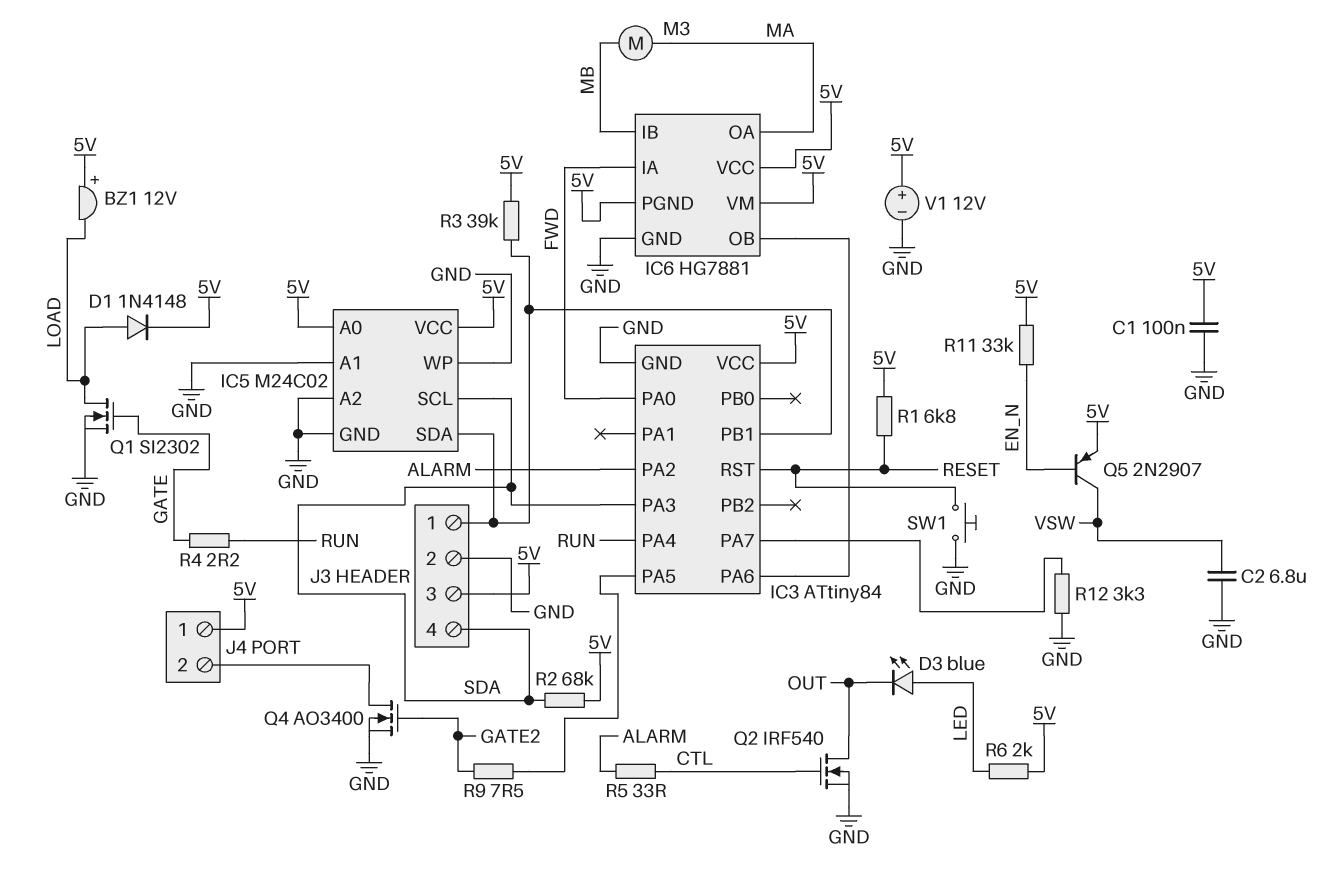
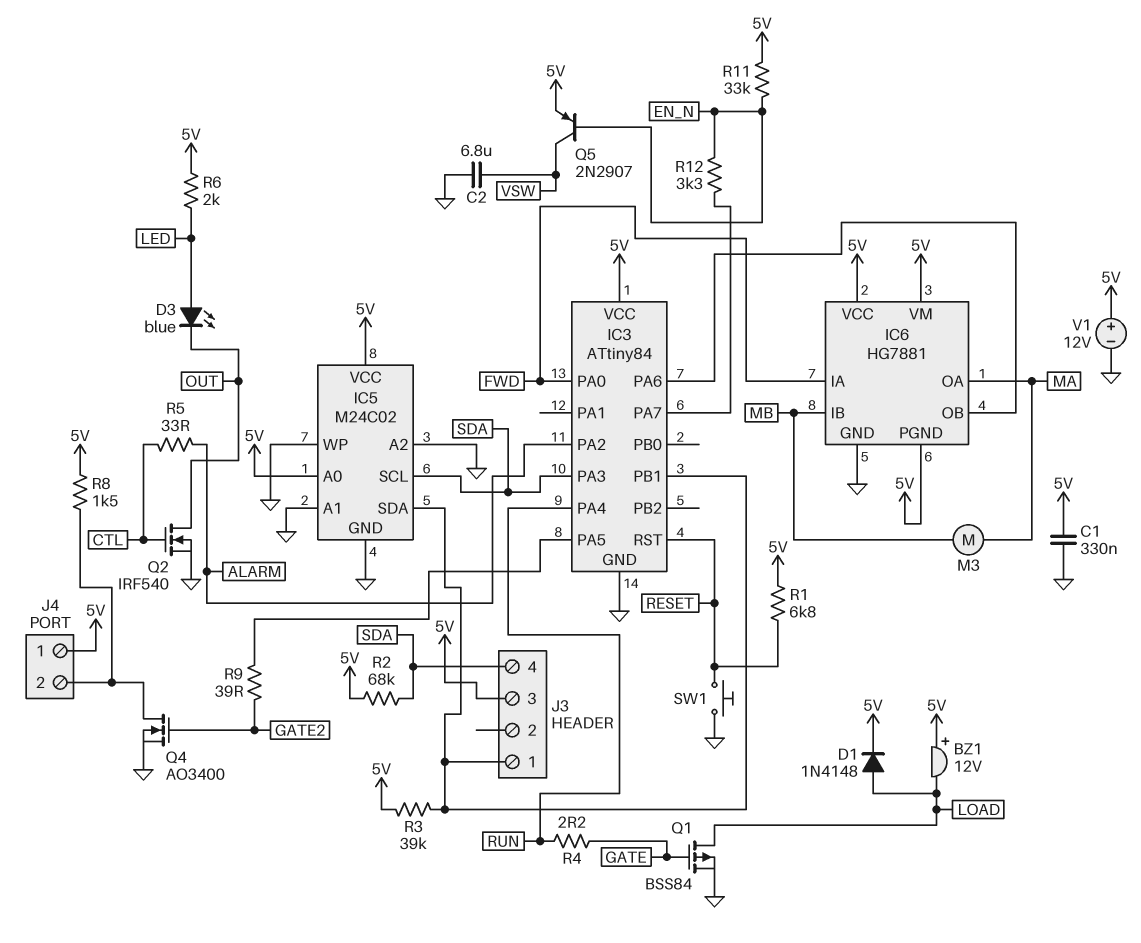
C1: 100nF (5V, GND) -> 330nF (5V, GND)
J3 pin 2: GND -> none
Q1: NMOS SI2302 (G GATE, D LOAD, S GND) -> PMOS BSS84 (G GATE, D LOAD, S GND)
R8: none -> 1.5k (5V, J4/2)
R9: 7.5 (GATE2, IC3/PA5) -> 39 (GATE2, IC3/PA5)
R12: 3.3k (GND, IC3/PA7) -> 3.3k (EN_N, IC3/PA7)

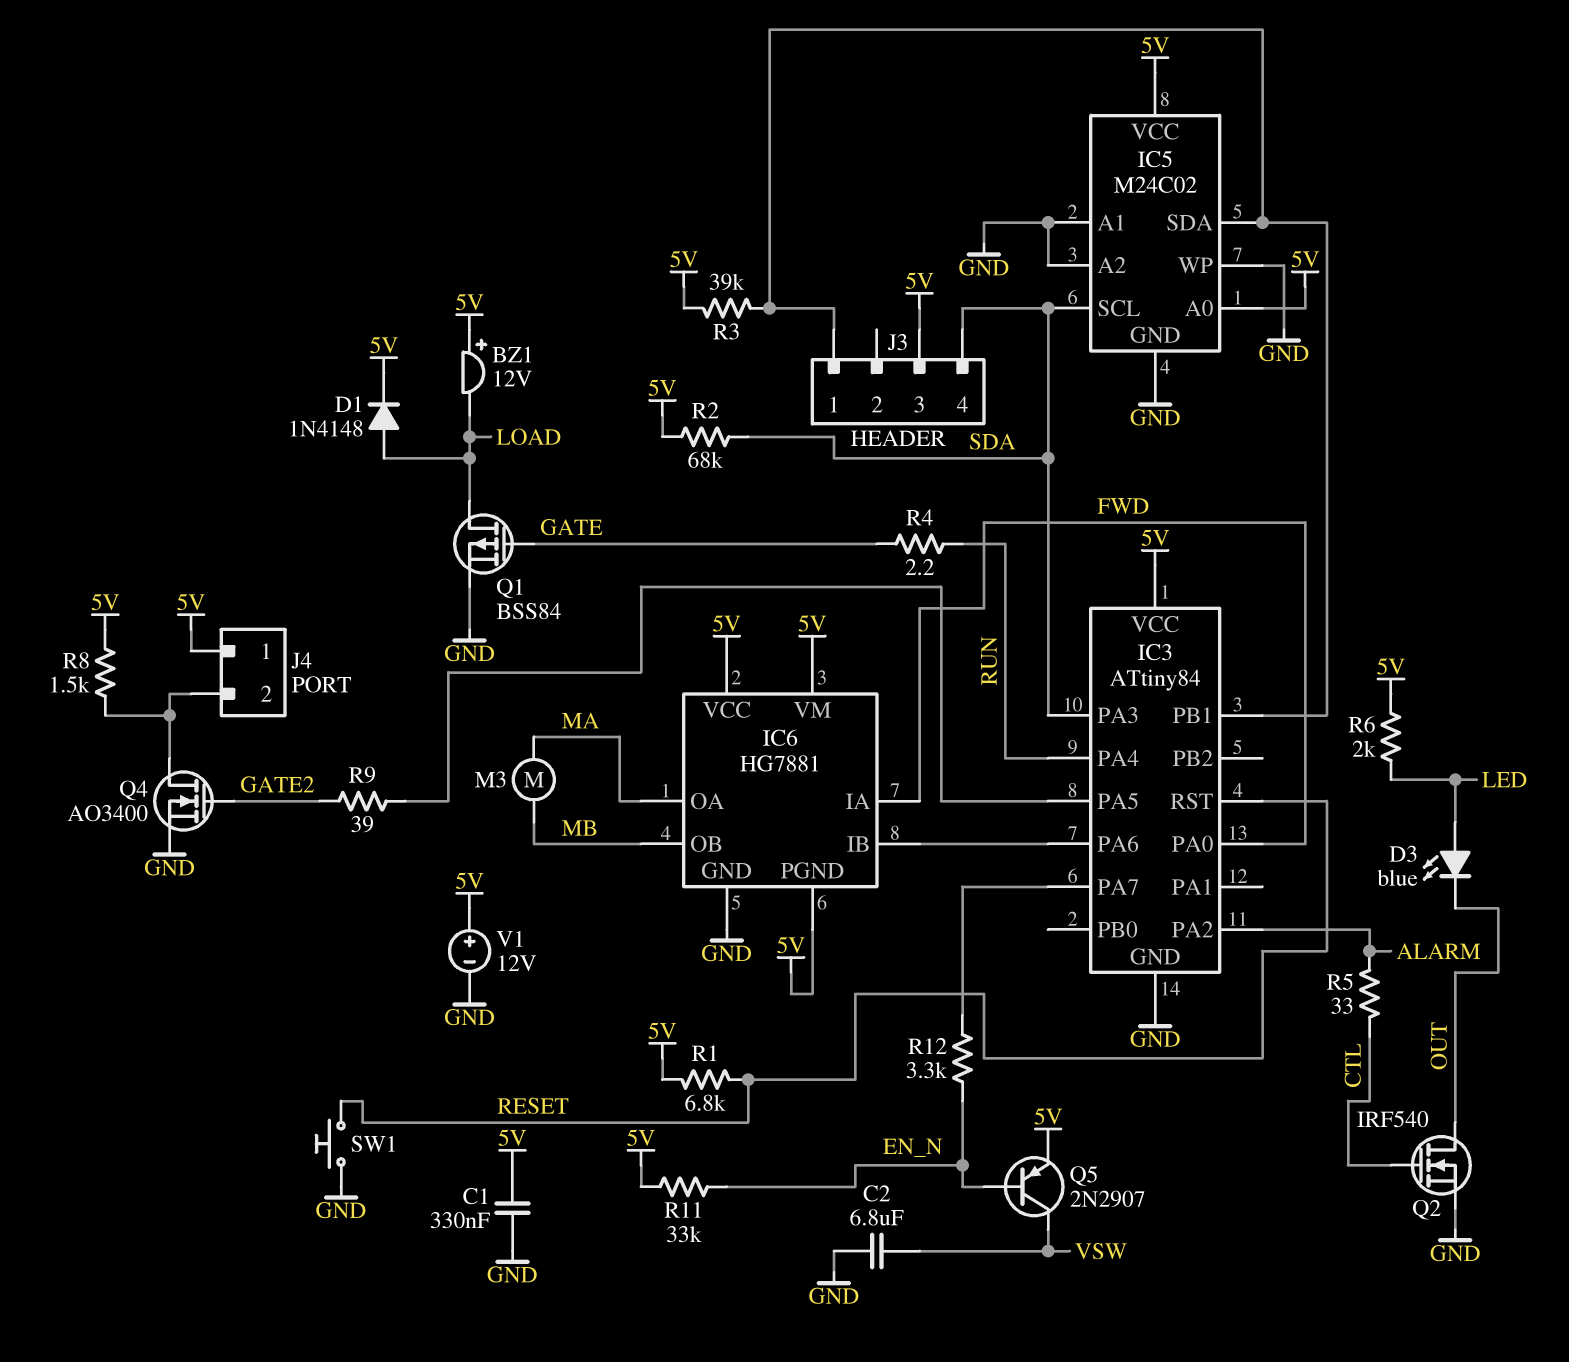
IC6 pin IB: MB -> IC3/PA6
IC6 pin OB: IC3/PA6 -> MB

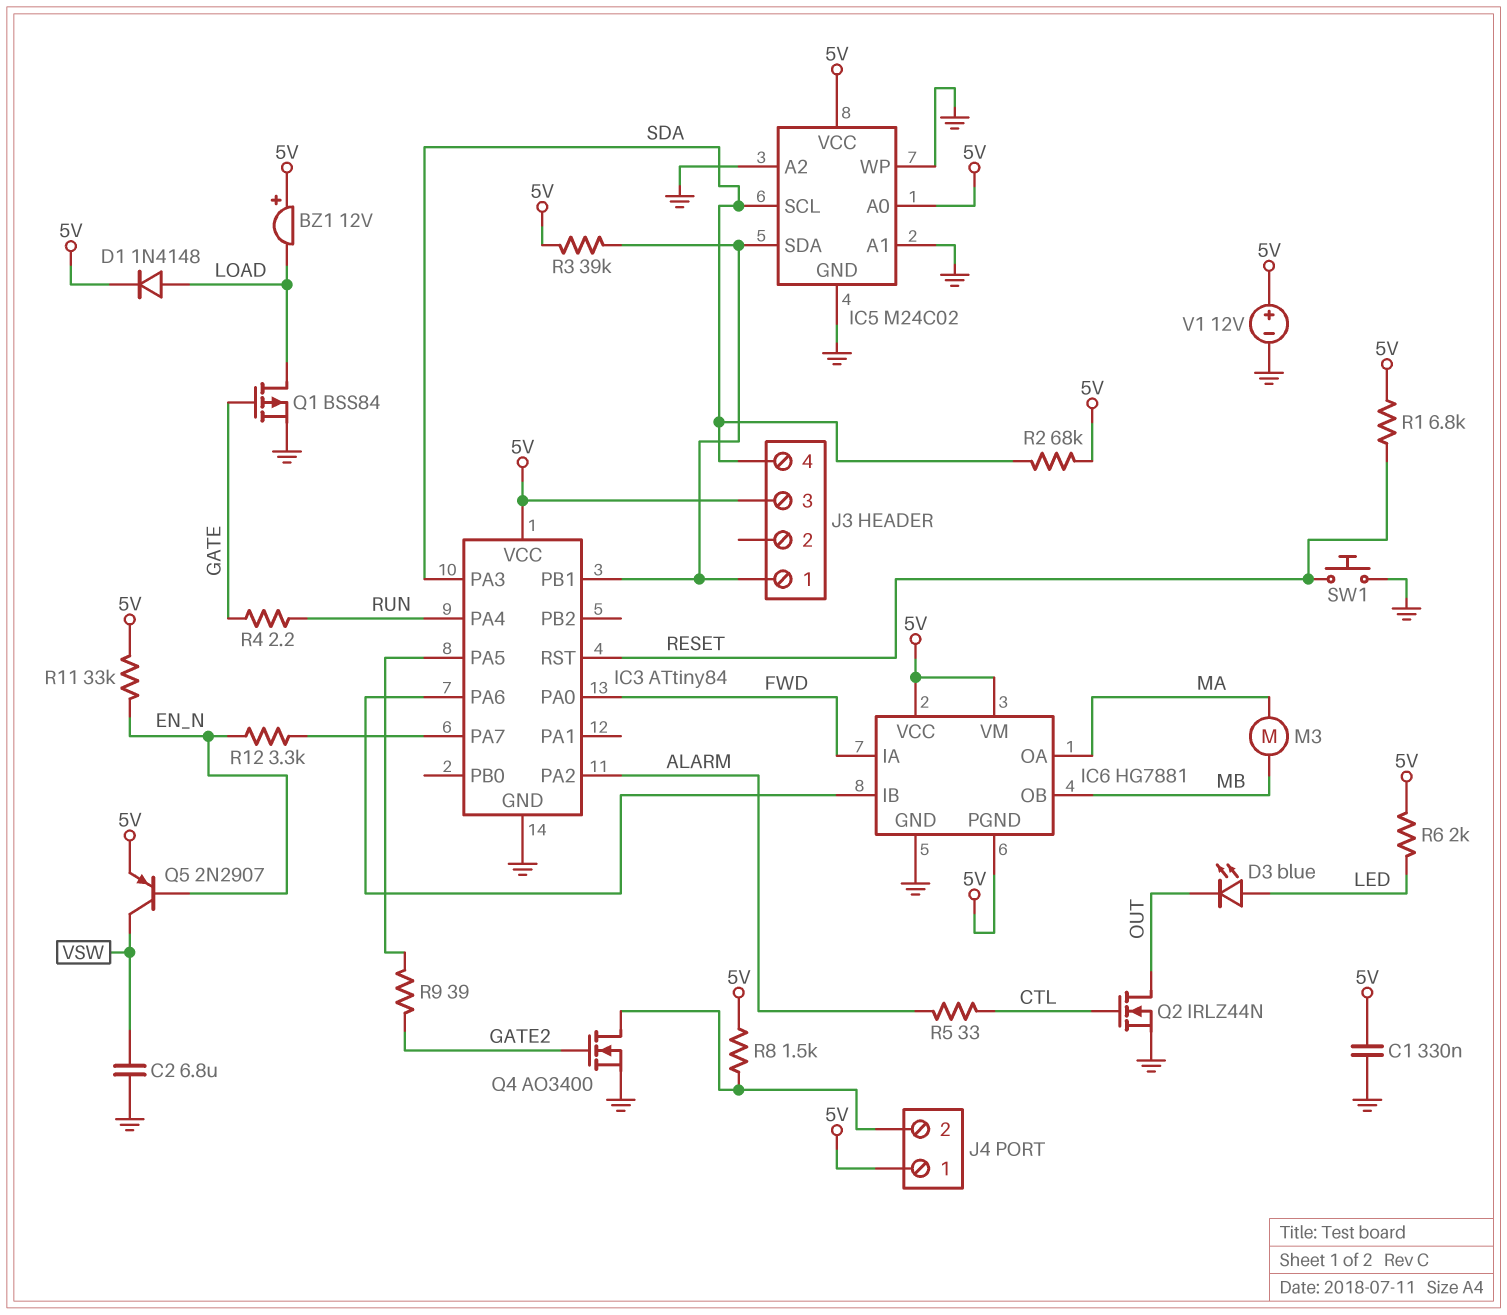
Q2: NMOS IRF540 (G CTL, D OUT, S GND) -> NMOS IRLZ44N (G CTL, D OUT, S GND)

